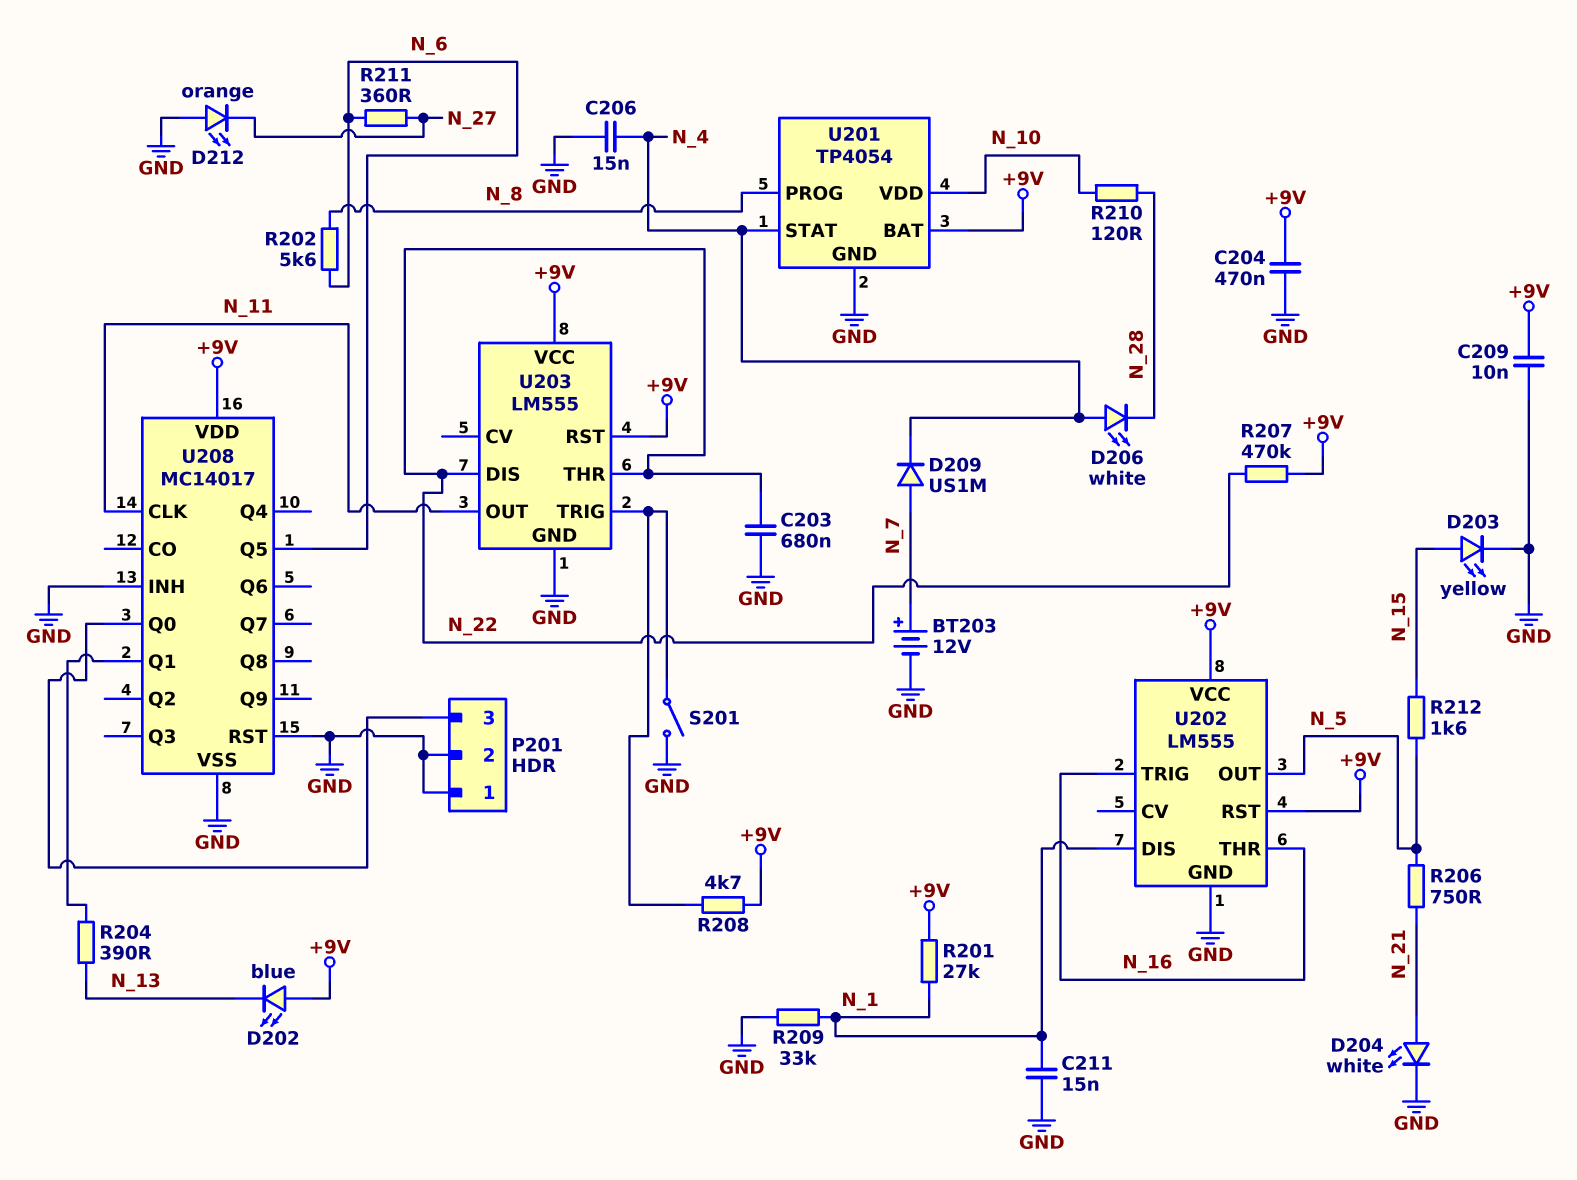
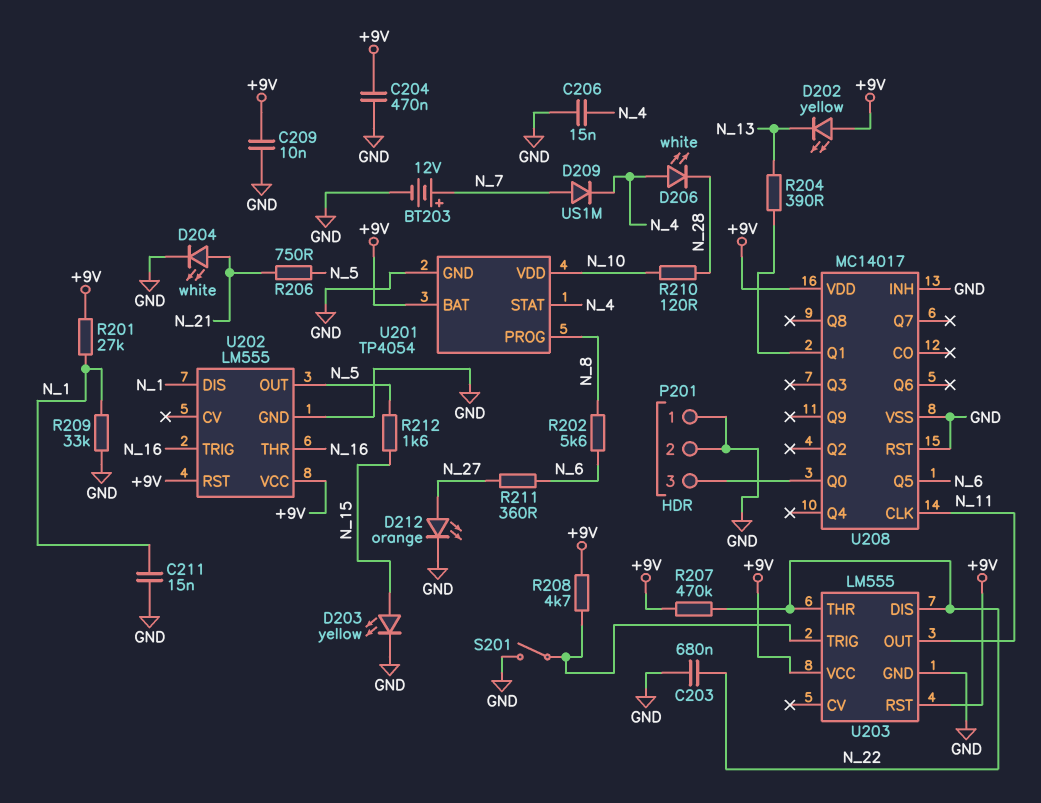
D202: LED blue (A +9V, K N_13) -> LED yellow (A +9V, K N_13)
D212: LED orange (A GND, K N_27) -> LED orange (A N_27, K GND)

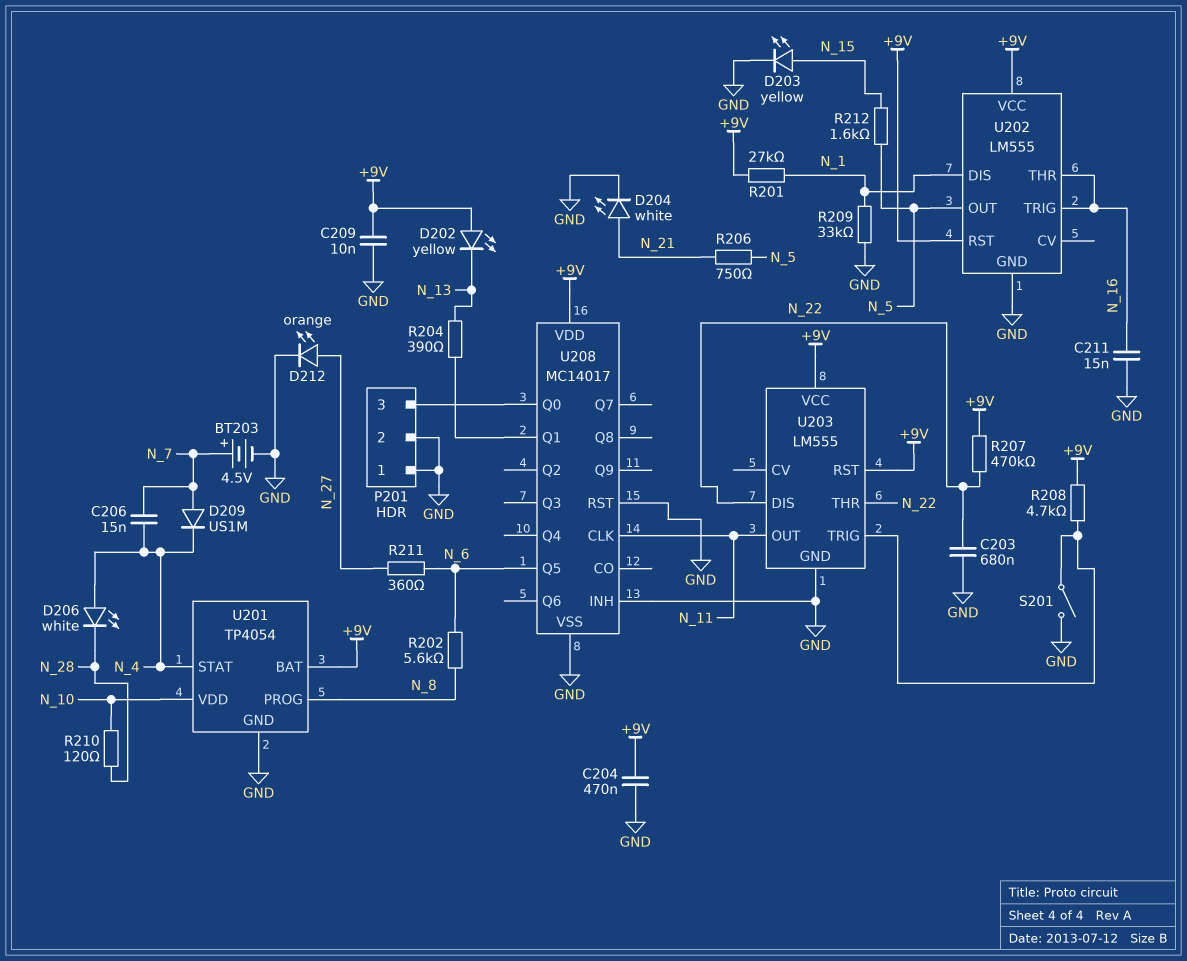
BT203: 12V (plus N_7, minus GND) -> 4.5V (plus N_7, minus GND)
C206: 15nF (GND, N_4) -> 15nF (N_4, N_7)
C211: 15nF (GND, N_1) -> 15nF (GND, N_16)

